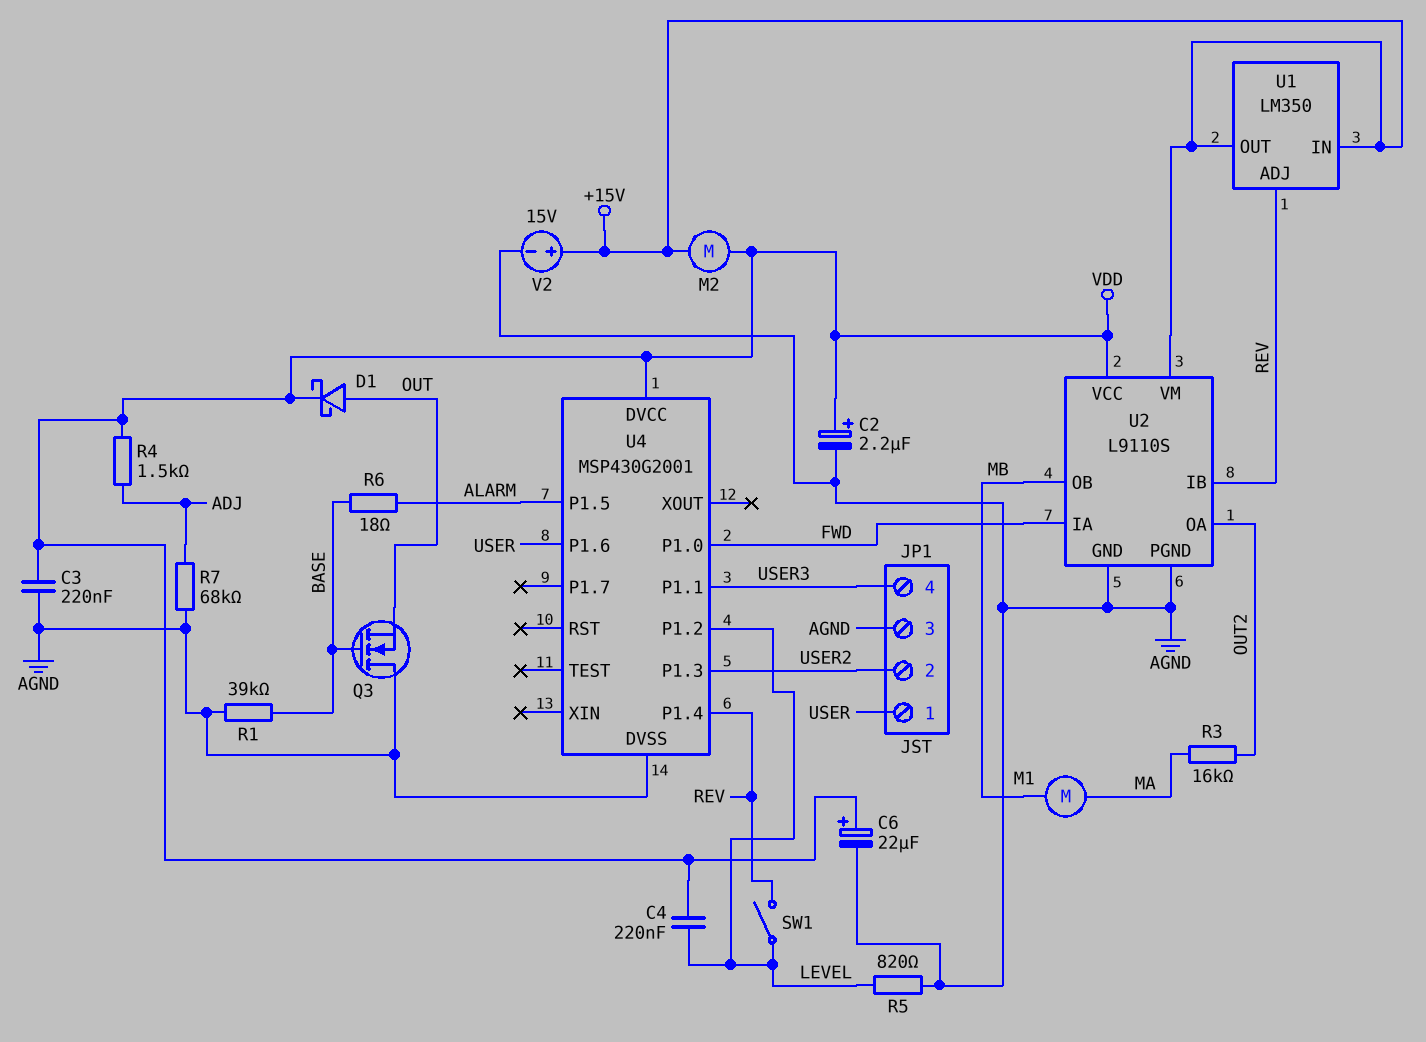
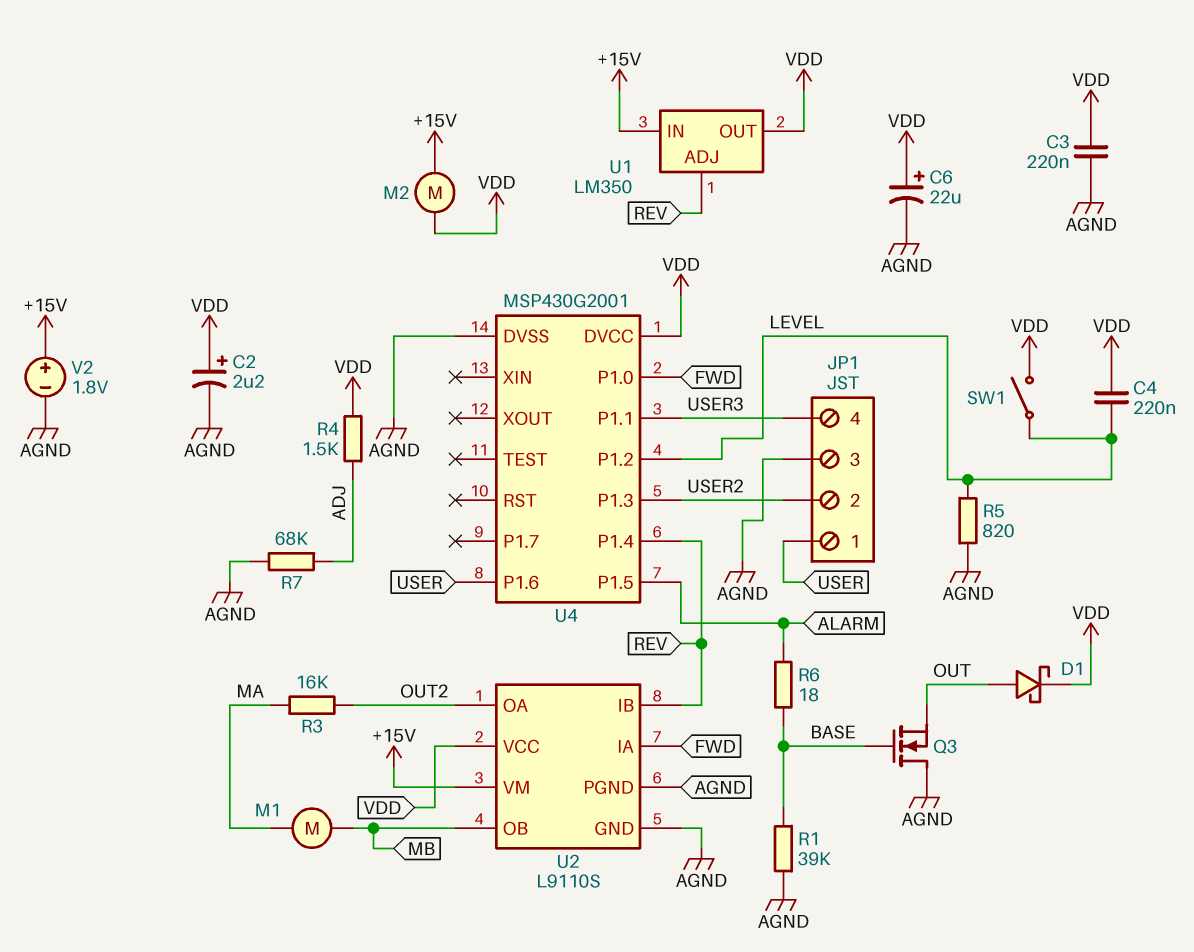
SW1: switch (LEVEL, REV) -> switch (LEVEL, VDD)
U1 pin OUT: +15V -> VDD
V2: 15V (plus +15V, minus AGND) -> 1.8V (plus +15V, minus AGND)

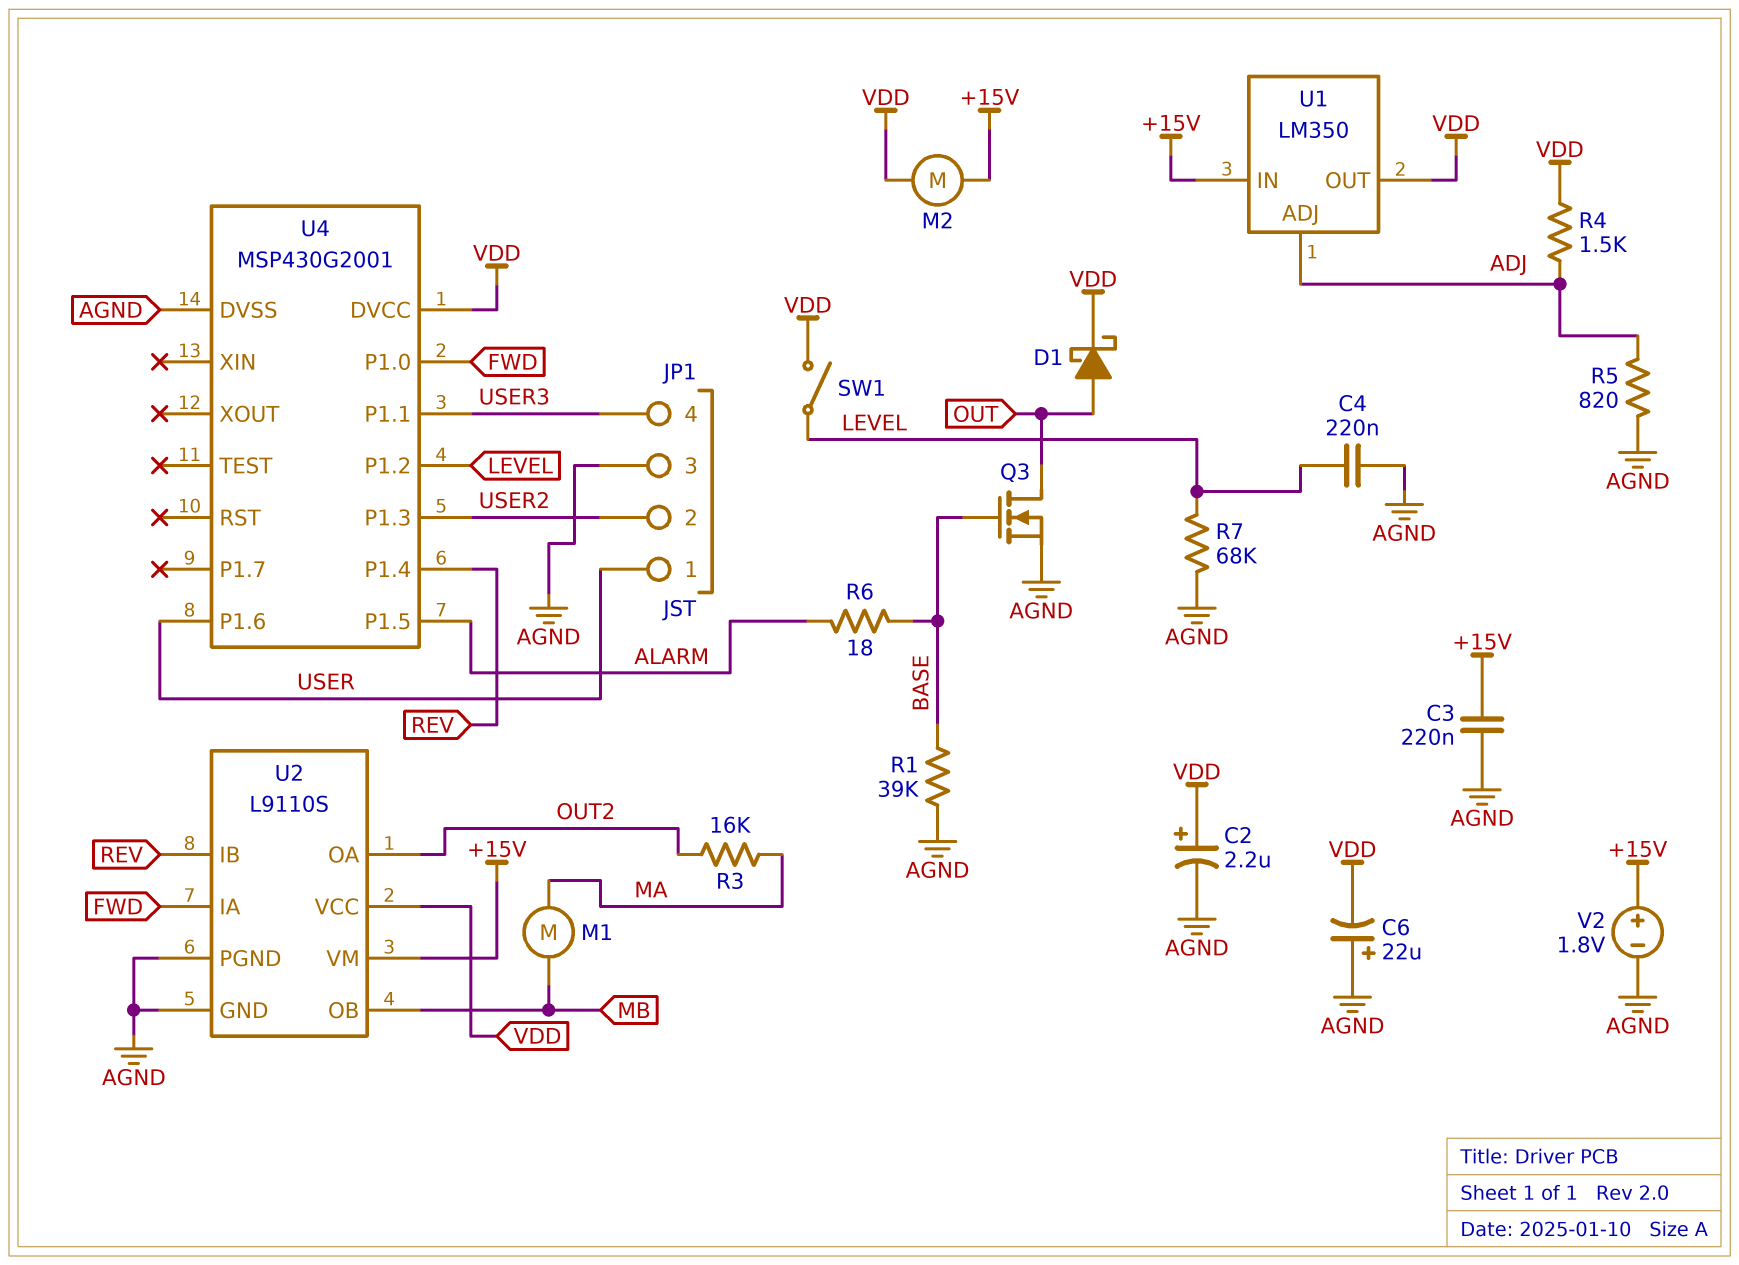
C3: 220nF (AGND, VDD) -> 220nF (+15V, AGND)
C4: 220nF (LEVEL, VDD) -> 220nF (AGND, LEVEL)
C6: 22uF (plus VDD, minus AGND) -> 22uF (plus AGND, minus VDD)
Q3: NMOS (G BASE, D AGND, S OUT) -> NMOS (G BASE, D OUT, S AGND)
R5: 820 (AGND, LEVEL) -> 820 (ADJ, AGND)
R7: 68k (ADJ, AGND) -> 68k (AGND, LEVEL)
U1 pin ADJ: REV -> ADJ

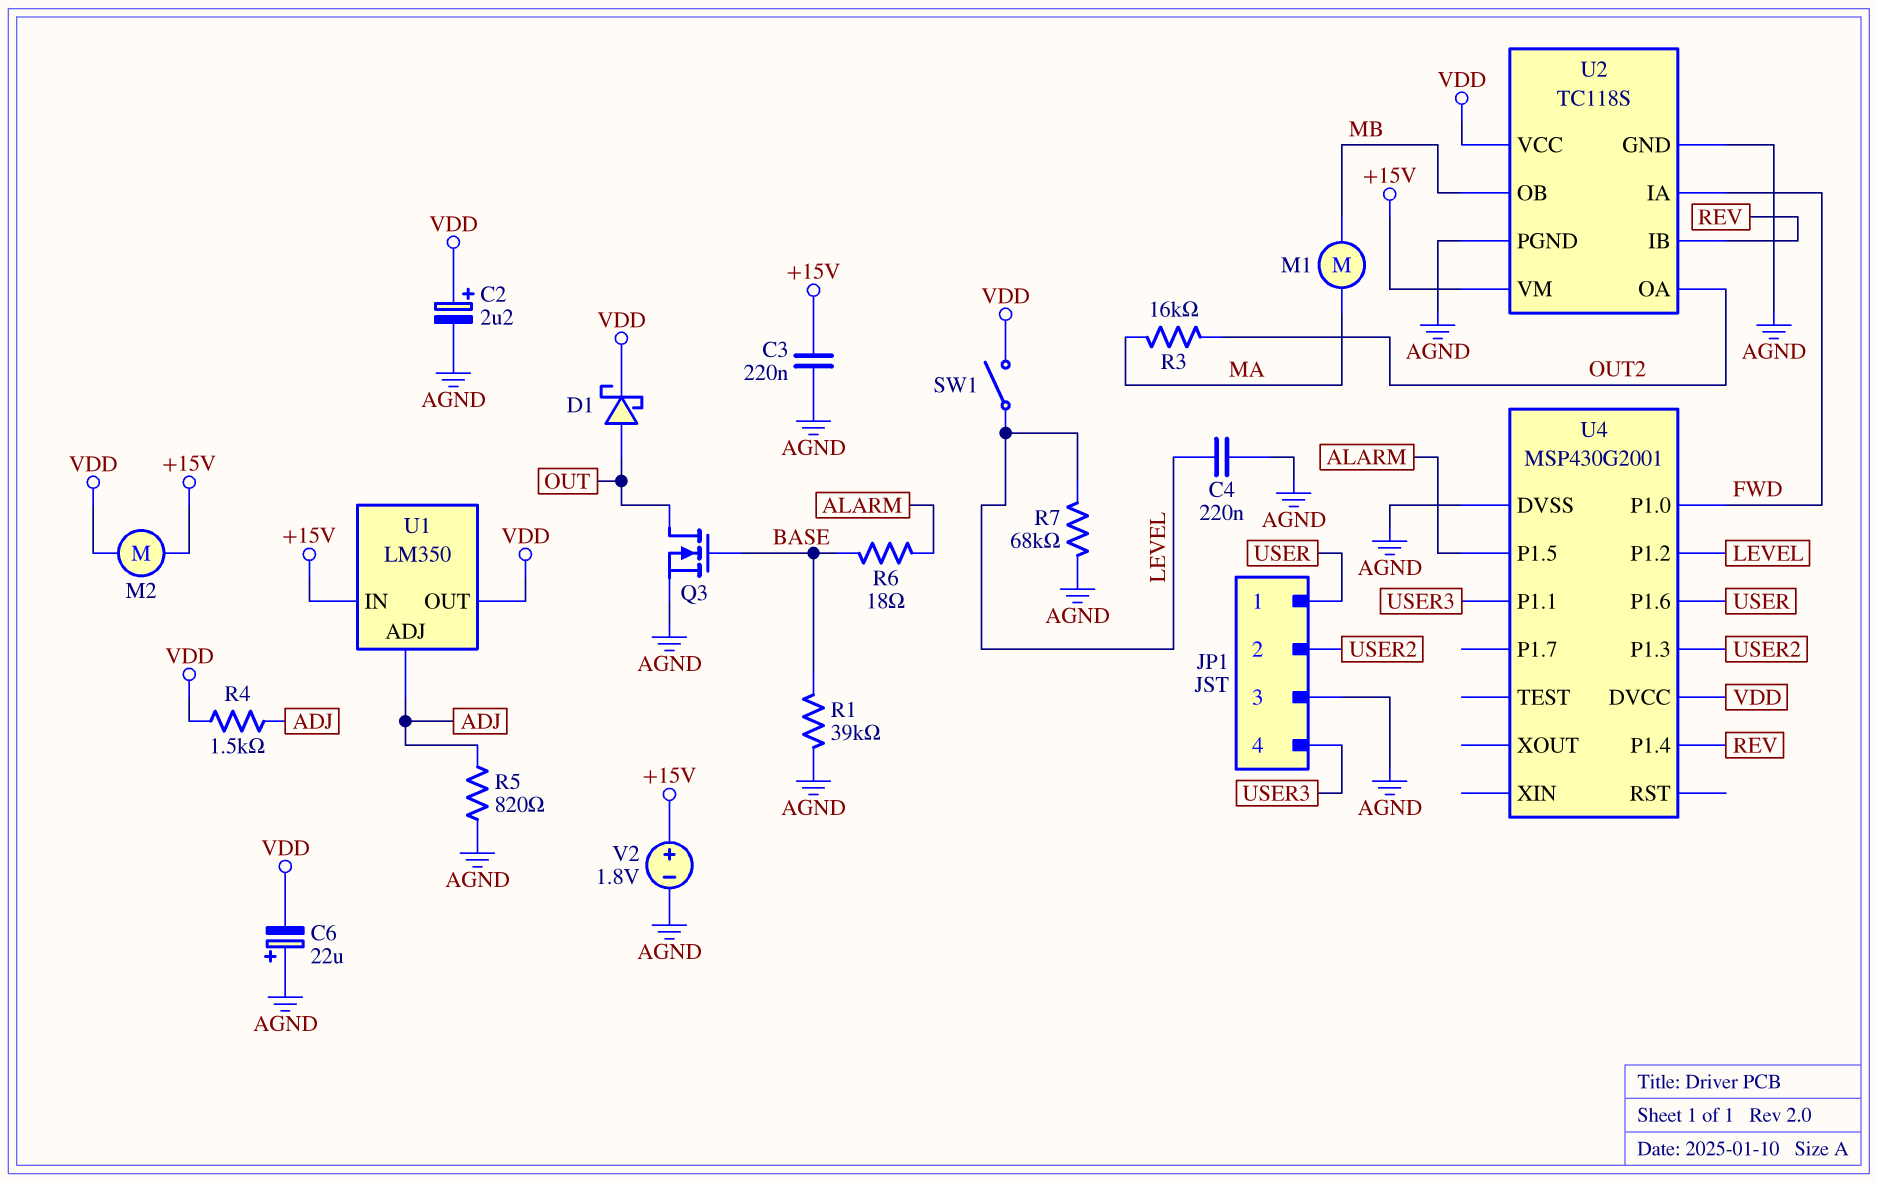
U2: L9110S -> TC118S

